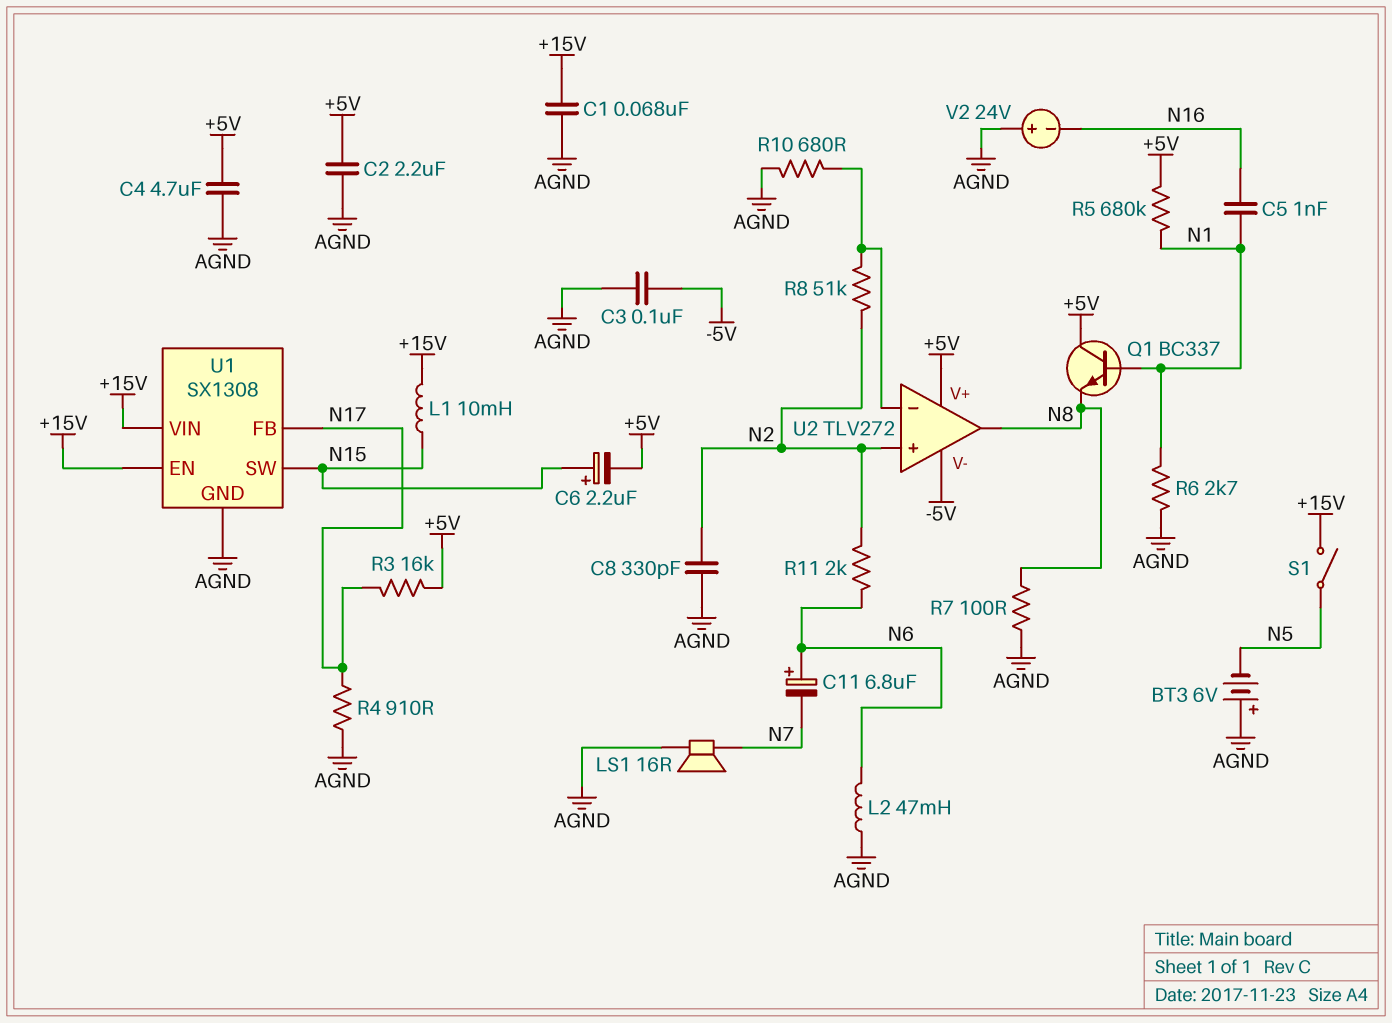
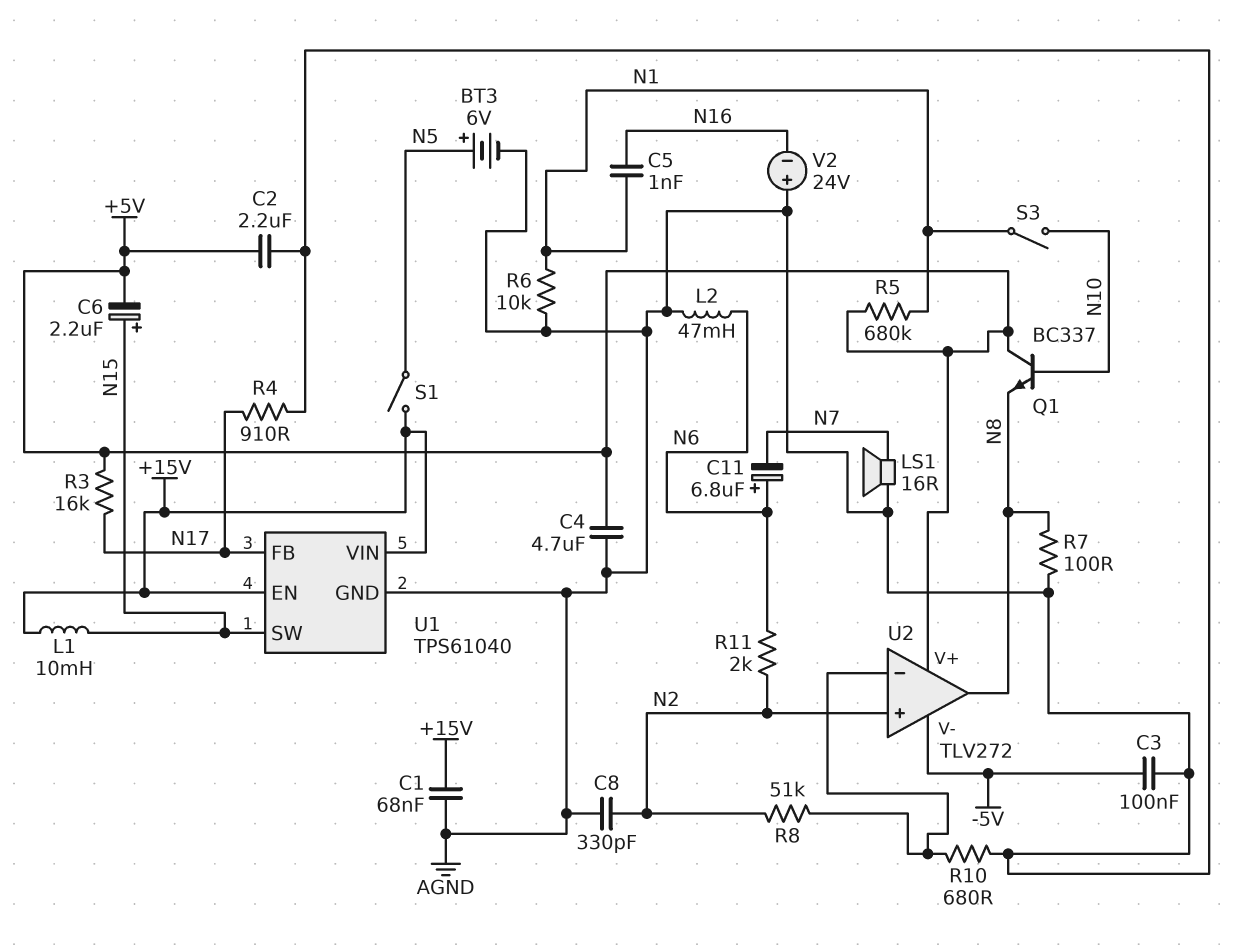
BT3: 6V (plus AGND, minus N5) -> 6V (plus N5, minus AGND)
Q1: NPN BC337 (B N1, C +5V, E N8) -> NPN BC337 (B N10, C +5V, E N8)
R6: 2.7k (AGND, N1) -> 10k (AGND, N1)
S3: none -> switch (N1, N10)
U1: SX1308 -> TPS61040

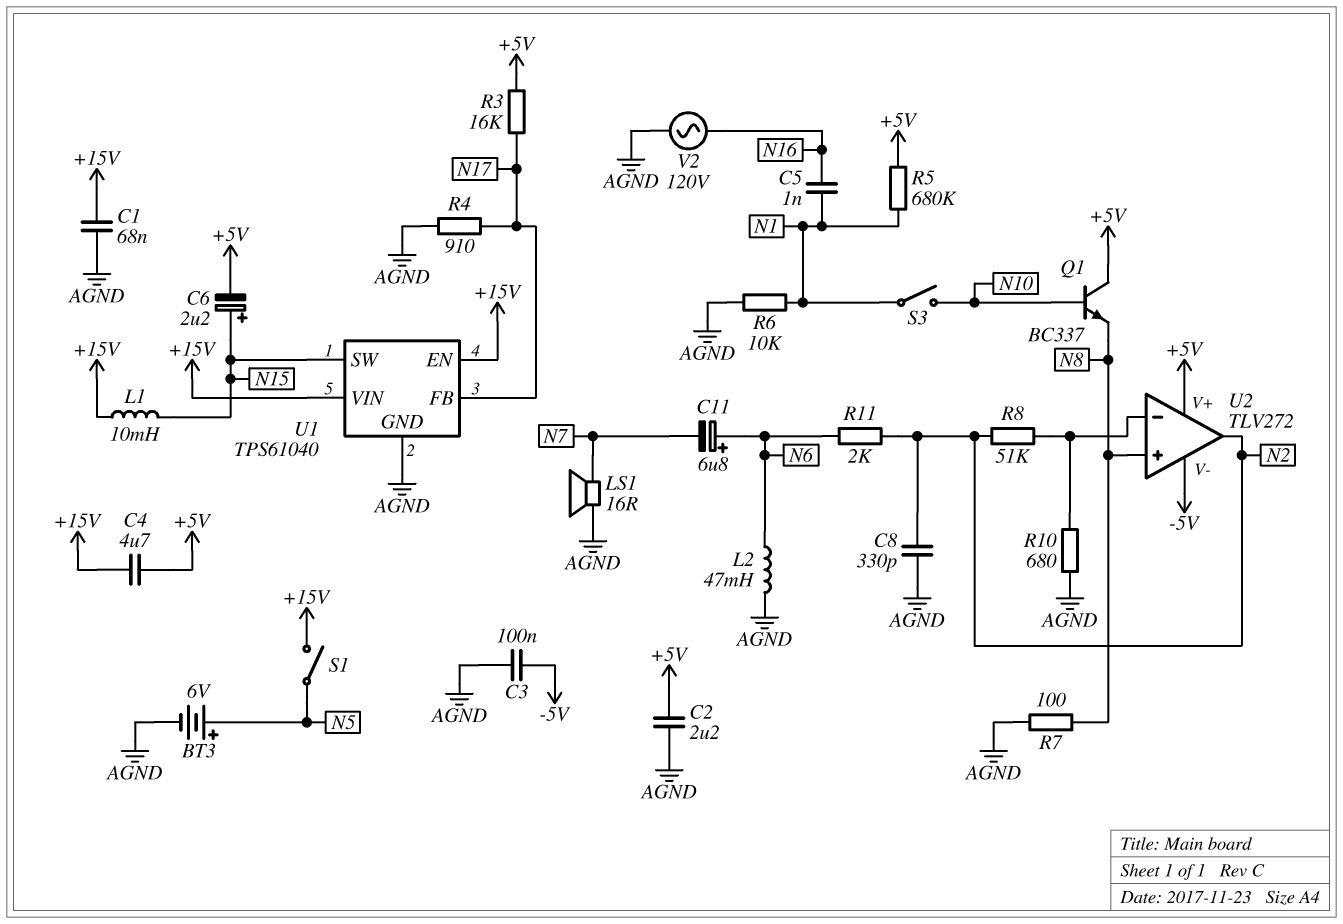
C4: 4.7uF (+5V, AGND) -> 4.7uF (+5V, +15V)
U2 pin in+: N2 -> N8
U2 pin out: N8 -> N2
V2: 24V (plus AGND, minus N16) -> AC 120V (AGND, N16)

